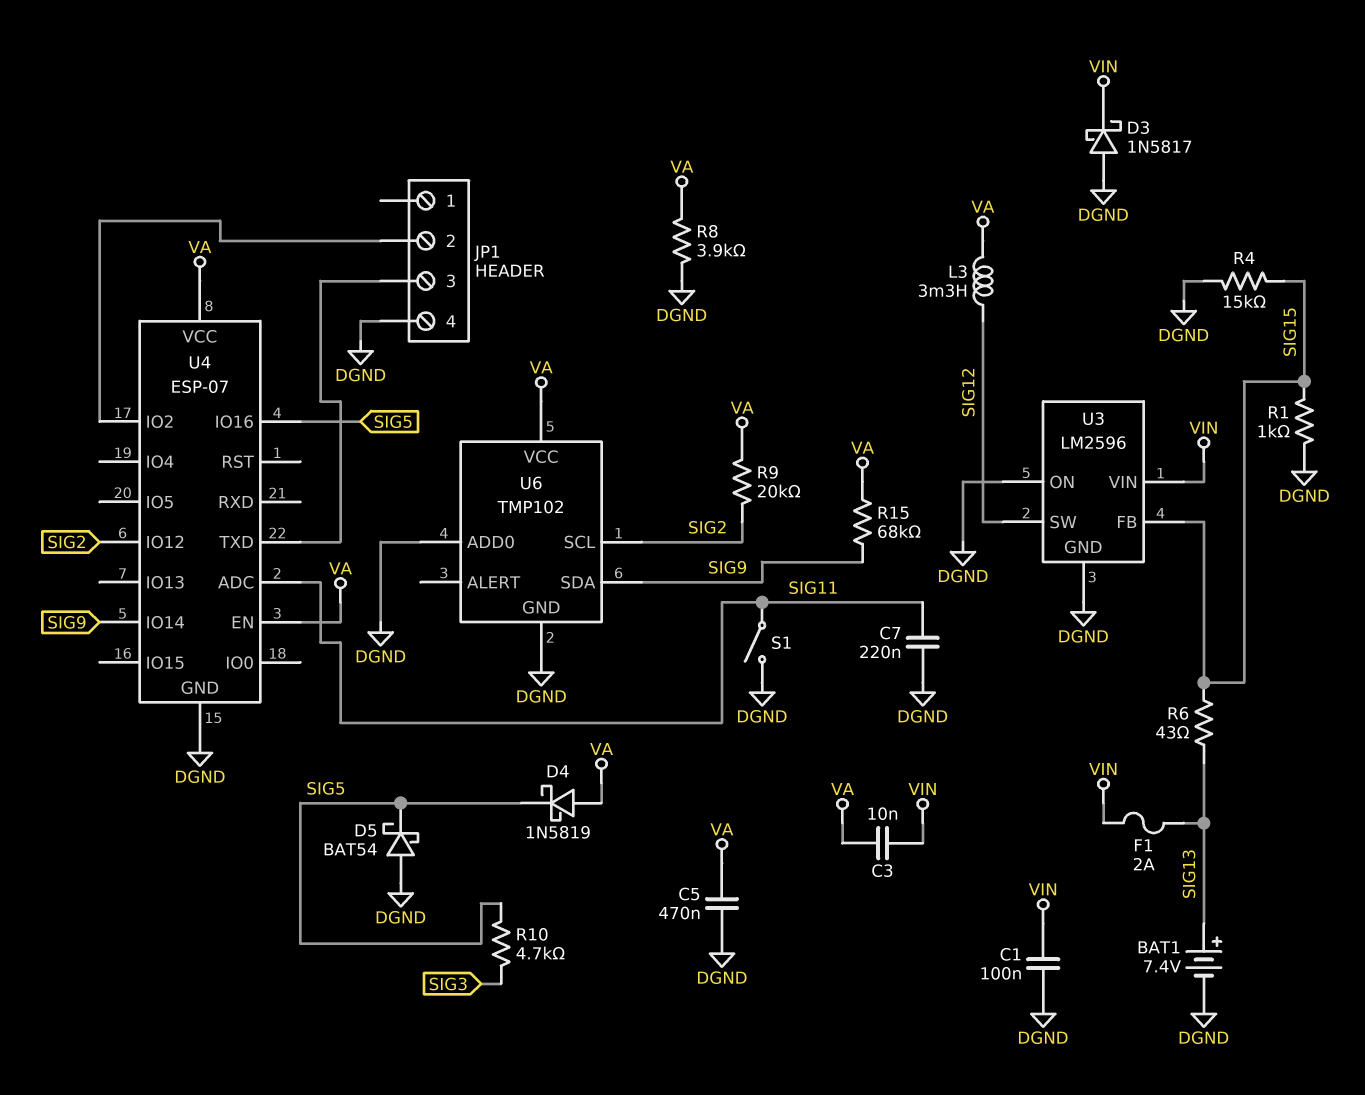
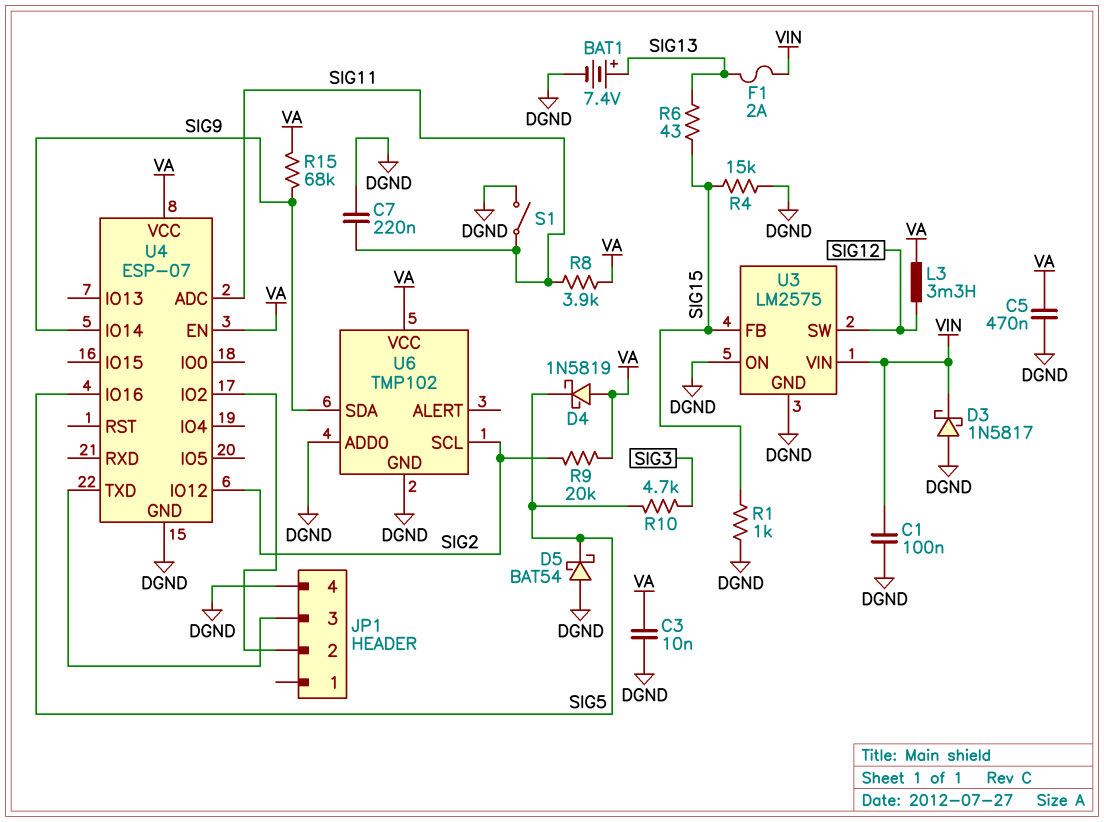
C3: 10nF (VA, VIN) -> 10nF (DGND, VA)
R8: 3.9k (DGND, VA) -> 3.9k (SIG11, VA)
U3: LM2596 -> LM2575

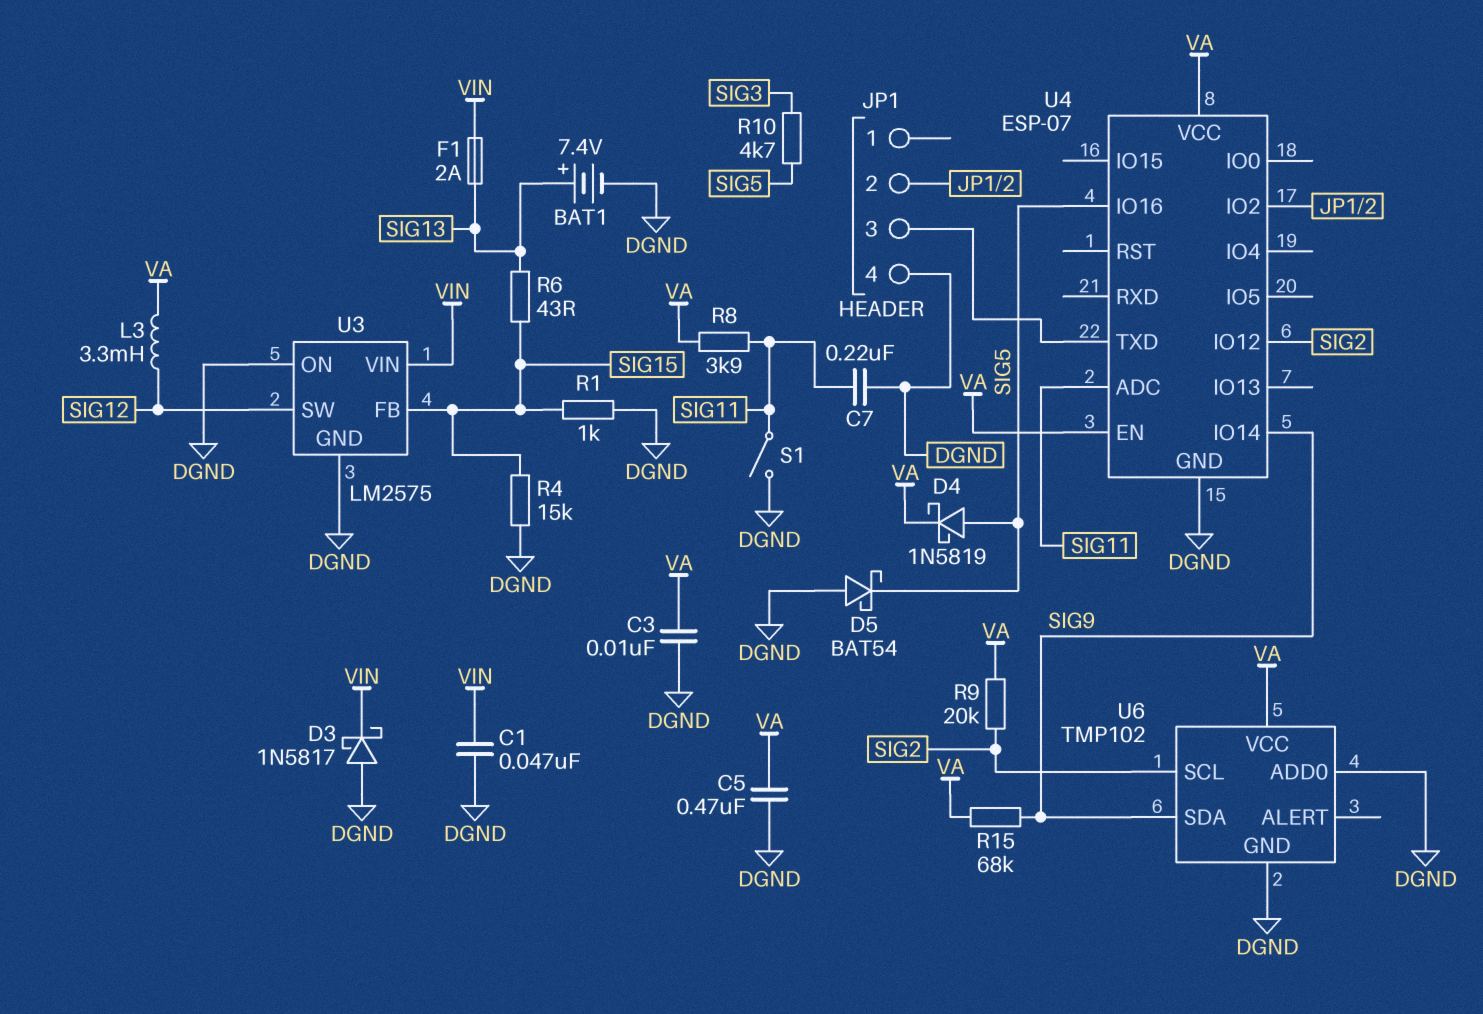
C1: 100nF (DGND, VIN) -> 47nF (DGND, VIN)
D4: schottky 1N5819 (A VA, K SIG5) -> schottky 1N5819 (A SIG5, K VA)

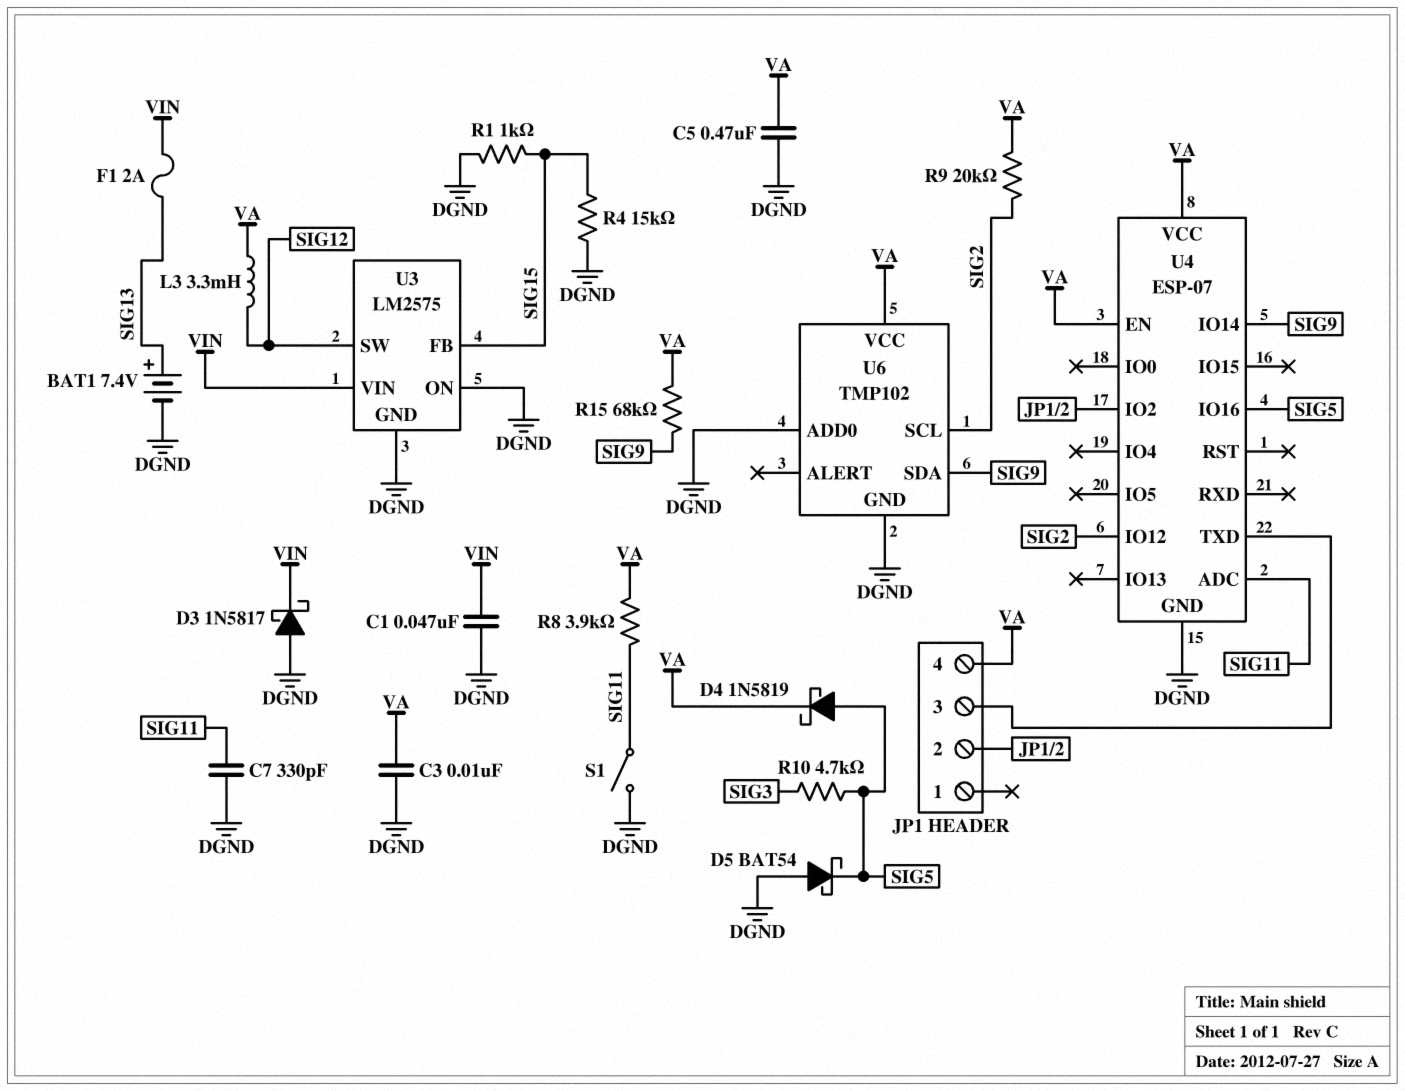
C7: 220nF (DGND, SIG11) -> 330pF (DGND, SIG11)
JP1 pin 4: DGND -> VA
R6: 43 (SIG13, SIG15) -> none

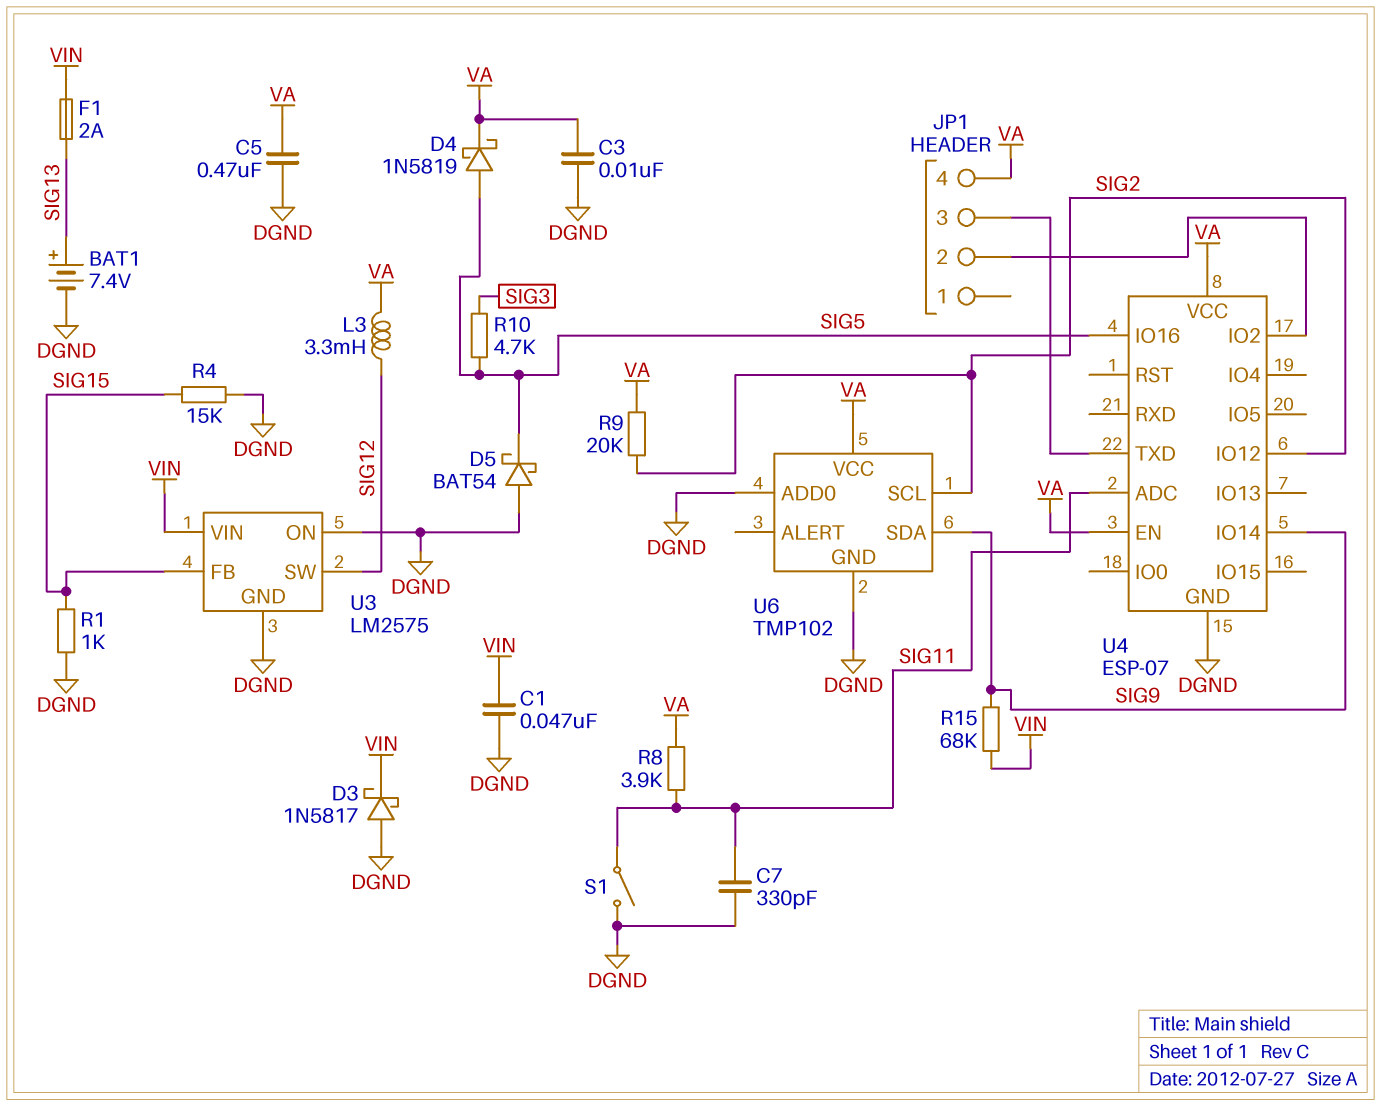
R15: 68k (SIG9, VA) -> 68k (SIG9, VIN)

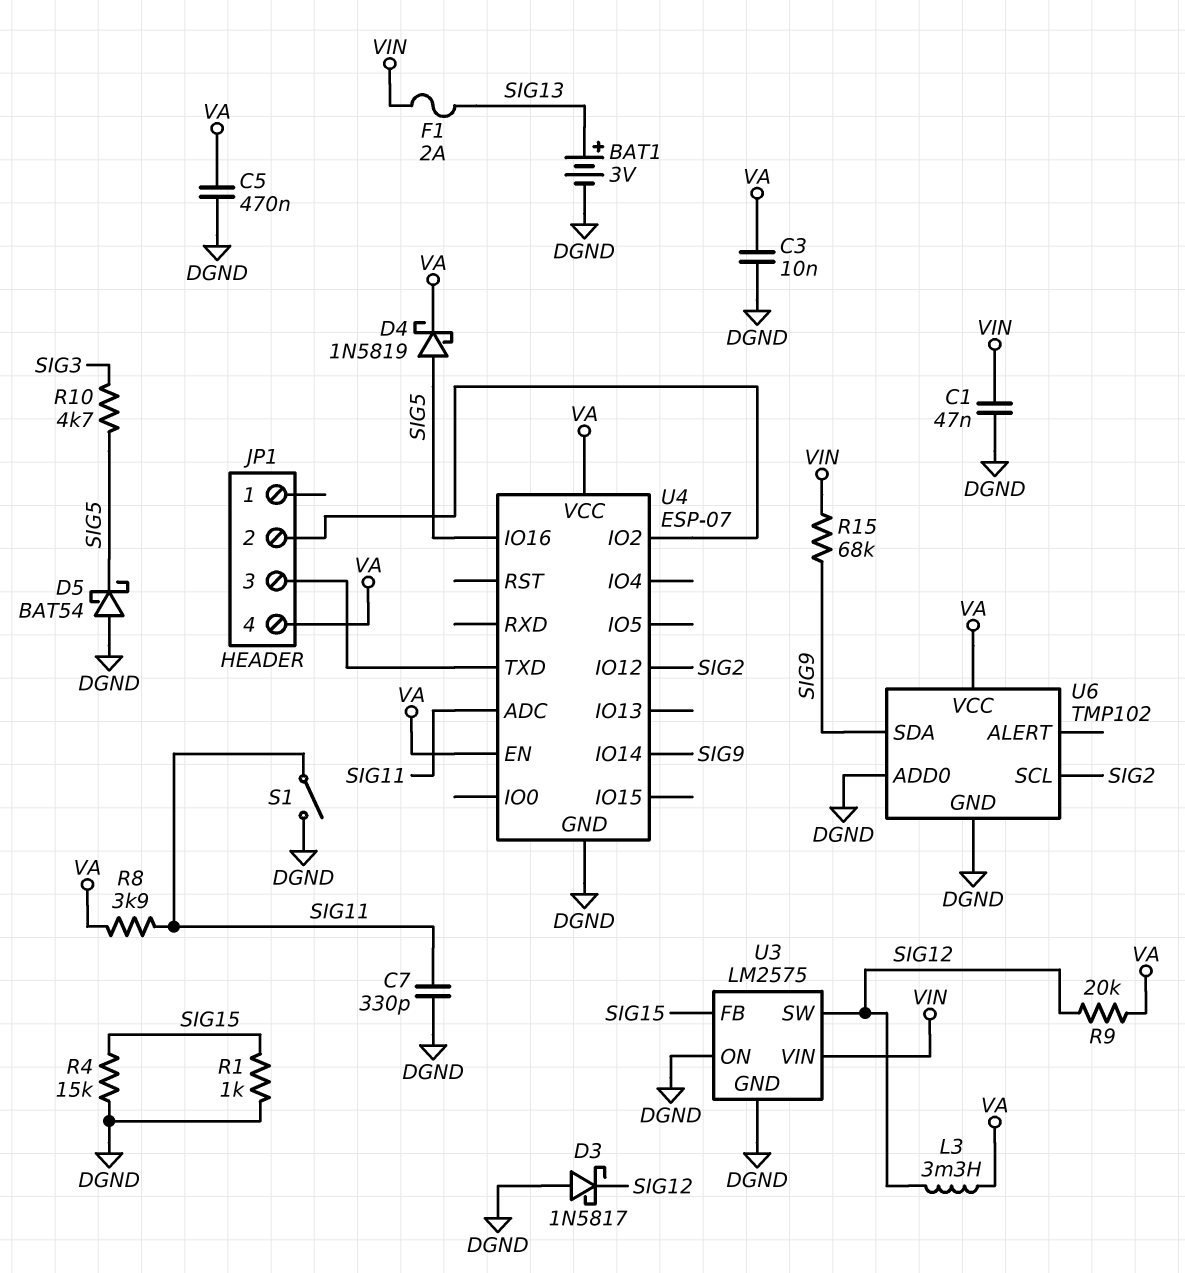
BAT1: 7.4V (plus SIG13, minus DGND) -> 3V (plus SIG13, minus DGND)
D3: schottky 1N5817 (A DGND, K VIN) -> schottky 1N5817 (A DGND, K SIG12)
R9: 20k (SIG2, VA) -> 20k (SIG12, VA)

